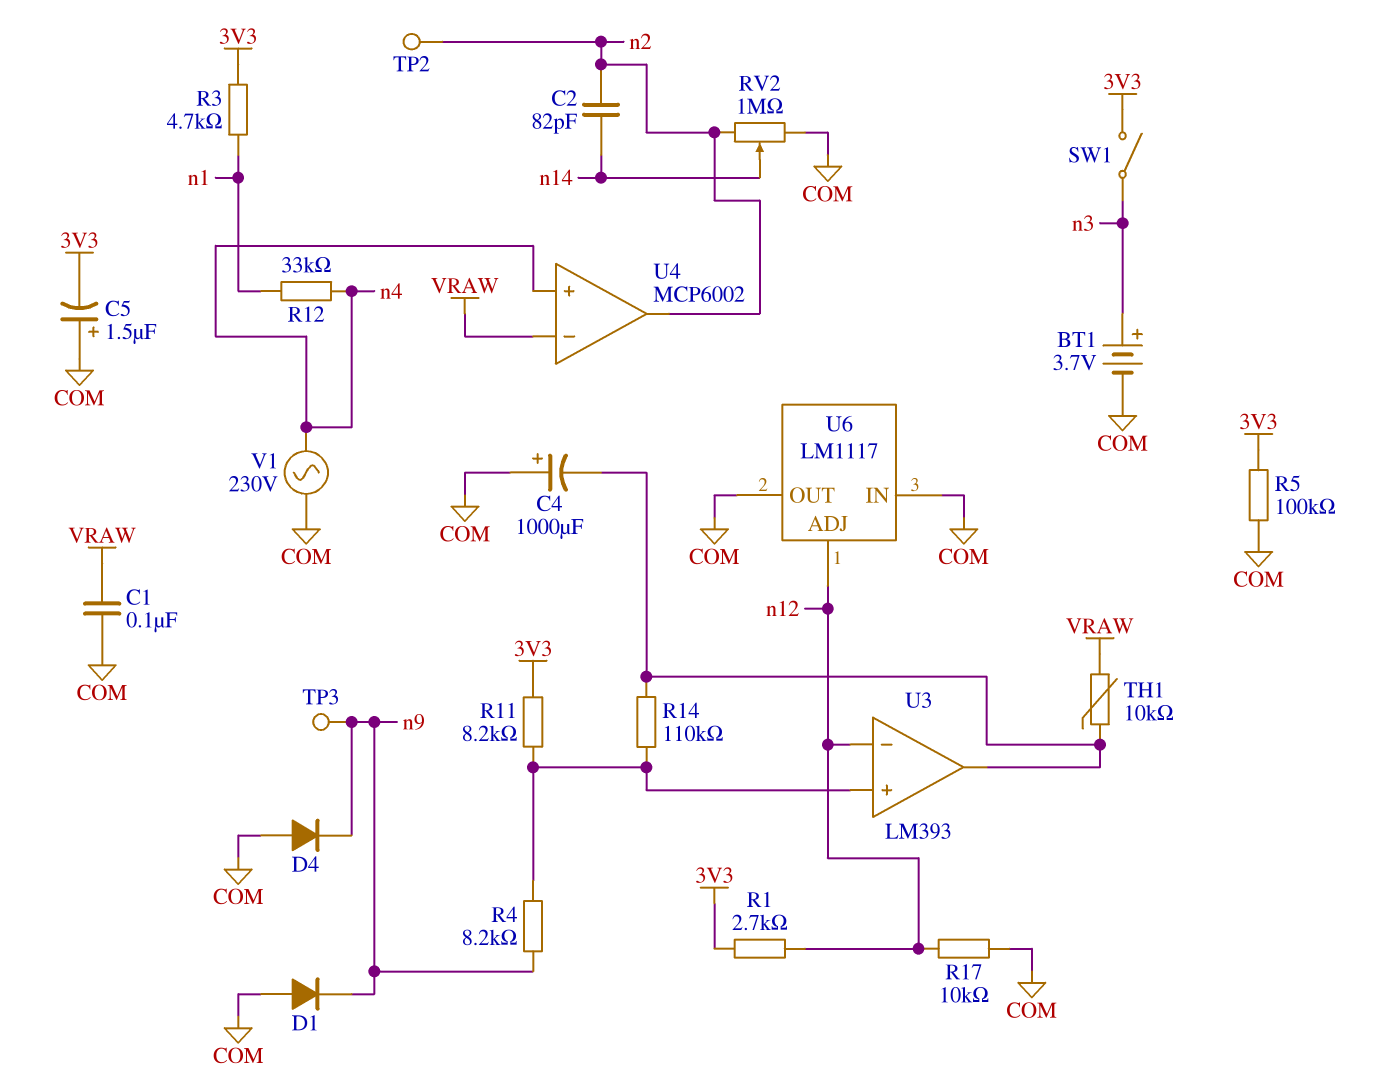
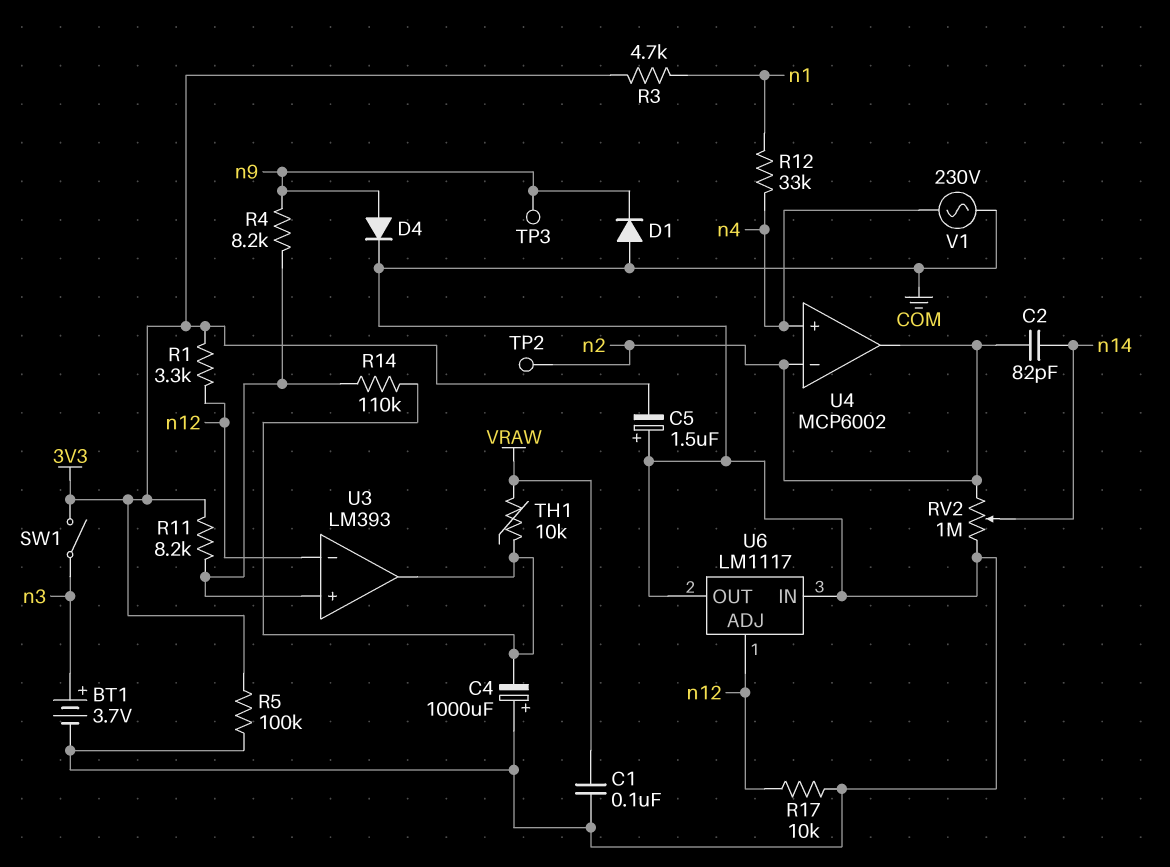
D4: diode (A COM, K n9) -> diode (A n9, K COM)
R1: 2.7k (3V3, n12) -> 3.3k (3V3, n12)
U4 pin in-: VRAW -> n2

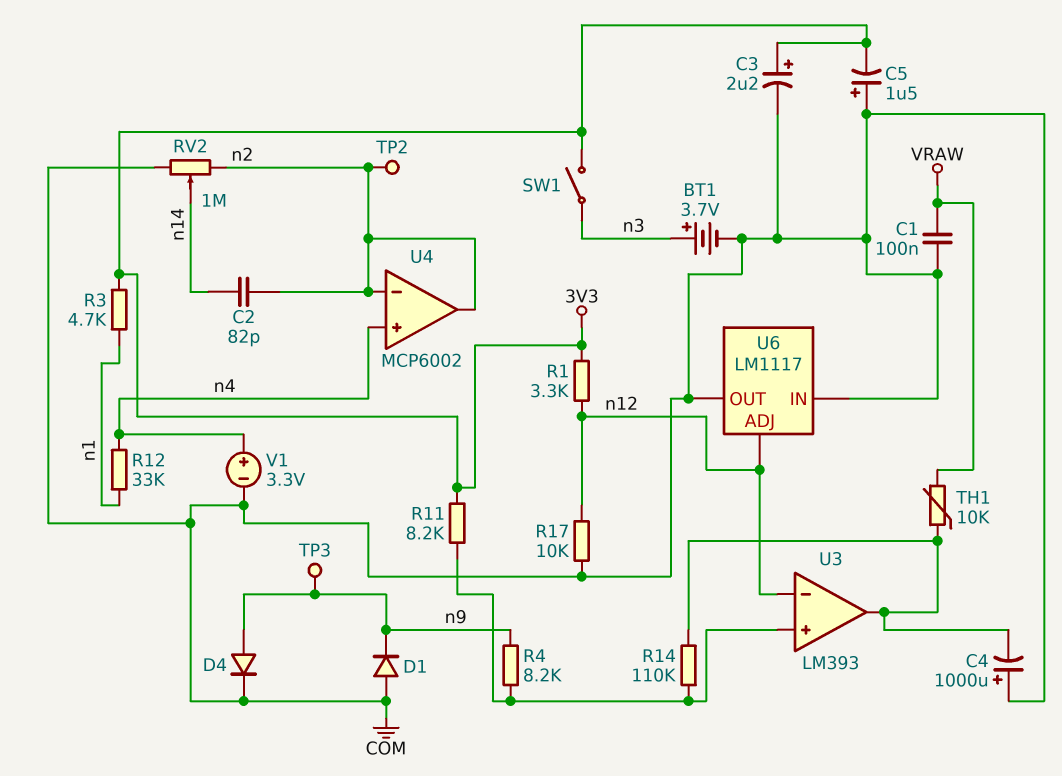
C3: none -> 2.2uF (plus 3V3, minus COM)
R5: 100k (3V3, COM) -> none
V1: AC 230V (COM, n4) -> 3.3V (plus n4, minus COM)

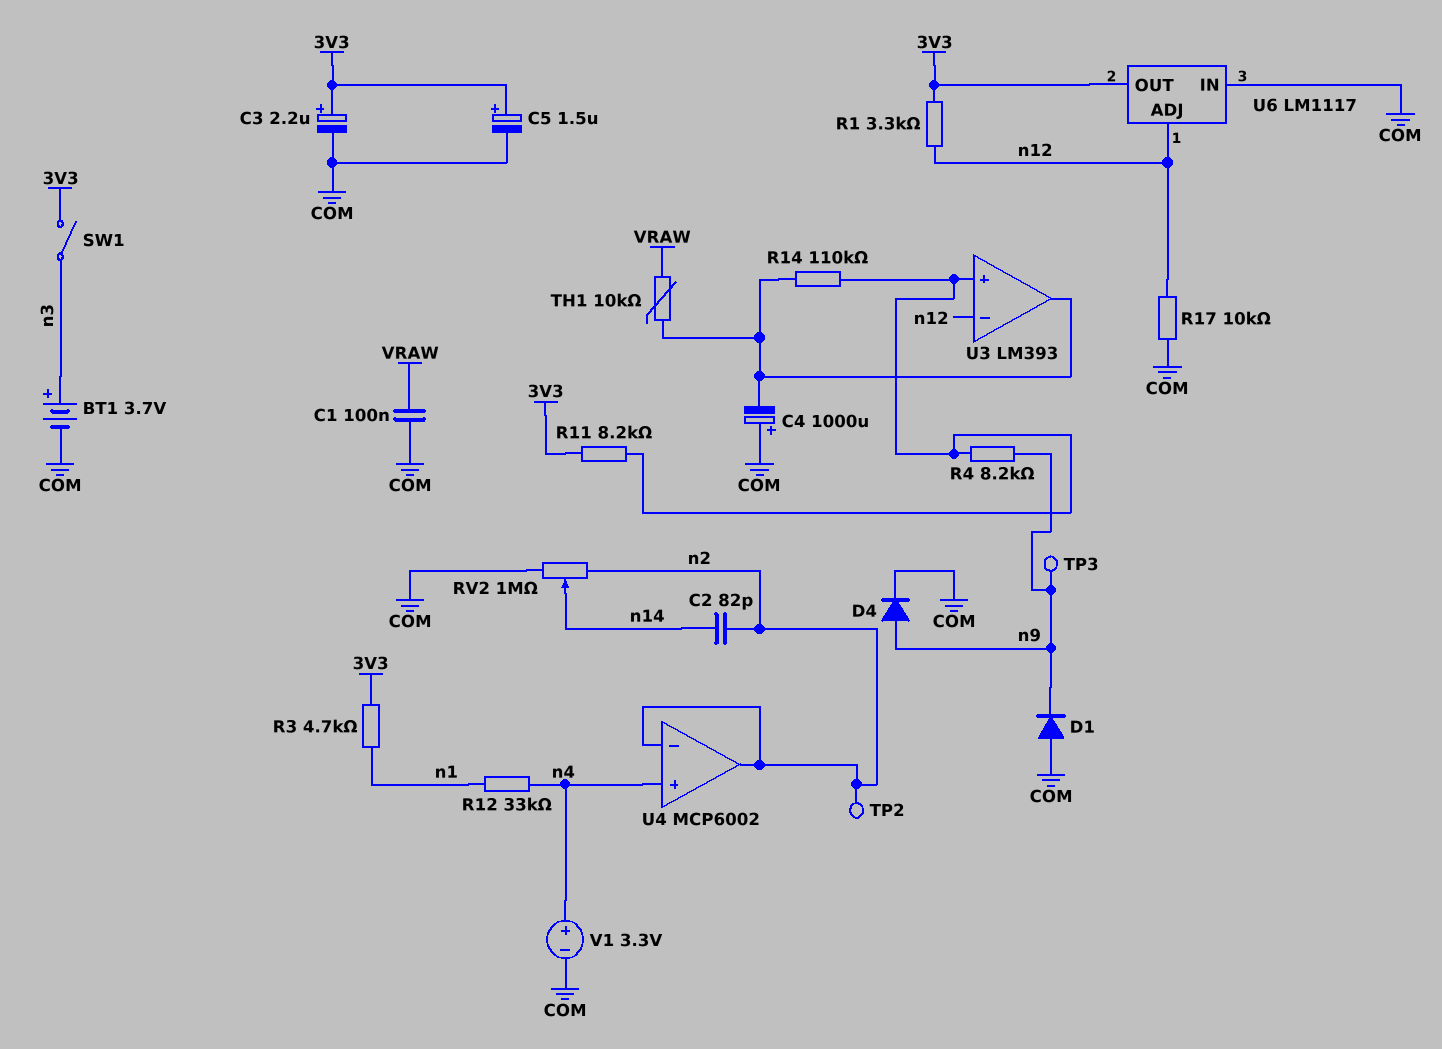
C5: 1.5uF (plus COM, minus 3V3) -> 1.5uF (plus 3V3, minus COM)
U6 pin OUT: COM -> 3V3

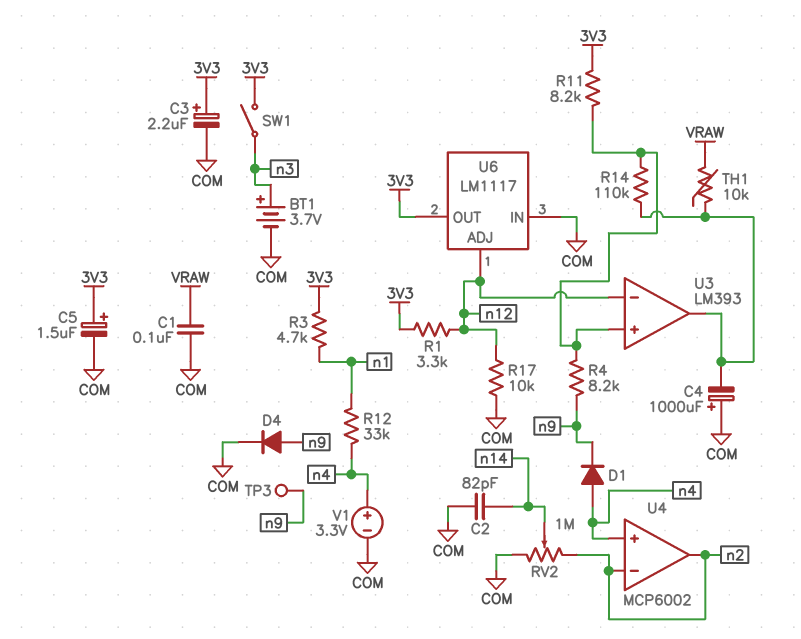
C2: 82pF (n2, n14) -> 82pF (COM, n14)
D1: diode (A COM, K n9) -> diode (A n4, K n9)
TP2: test point (n2) -> none

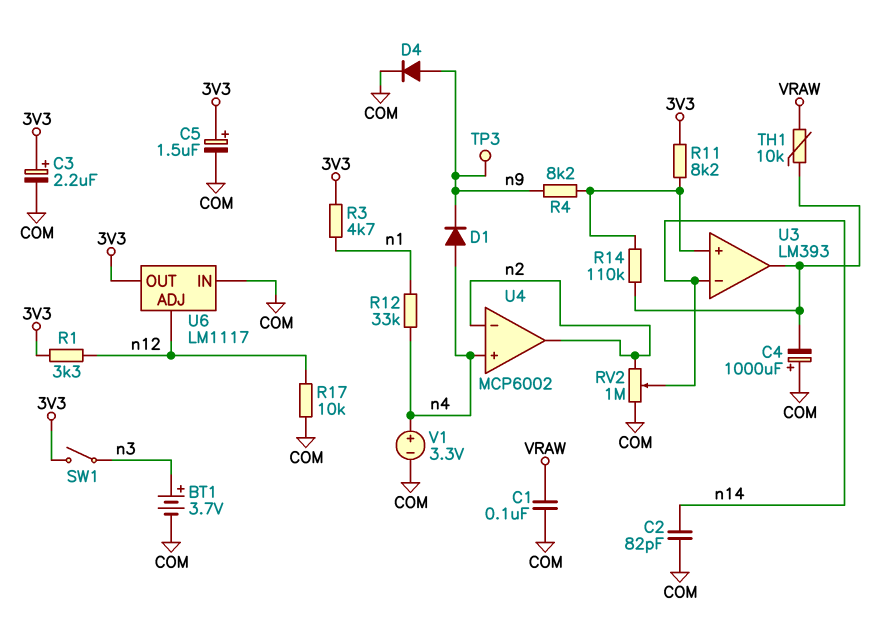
U3 pin in-: n12 -> n14

